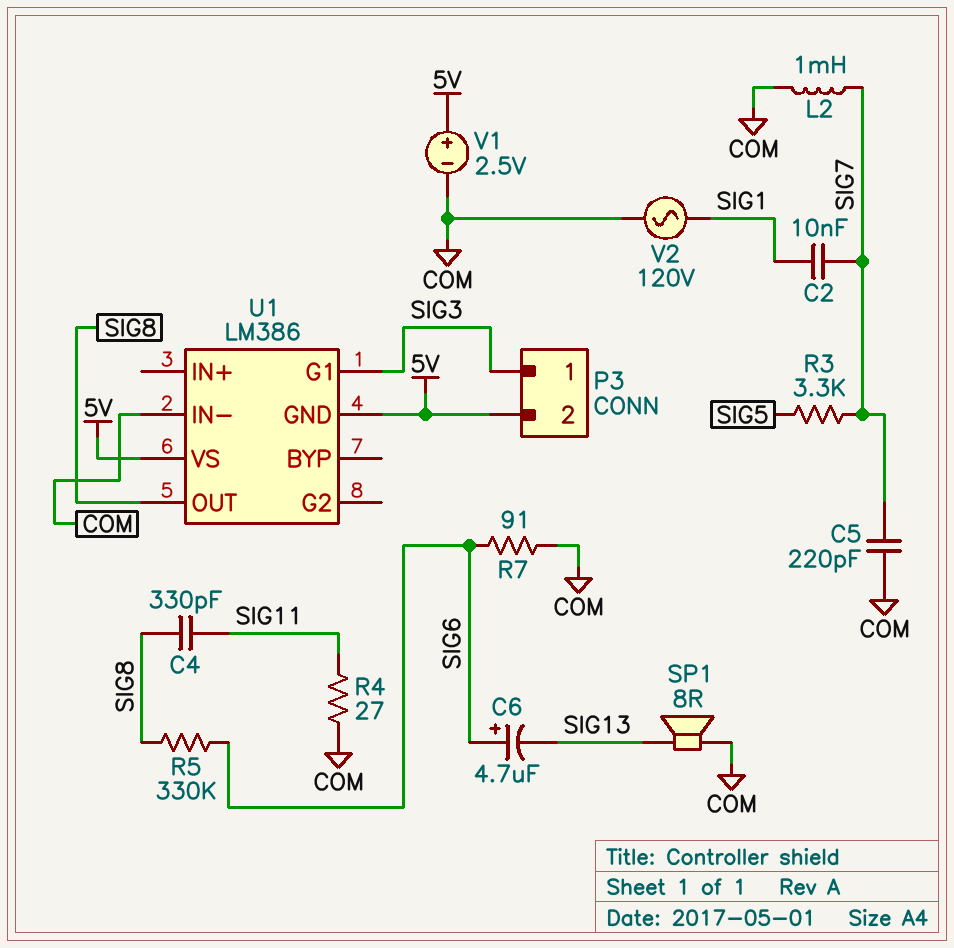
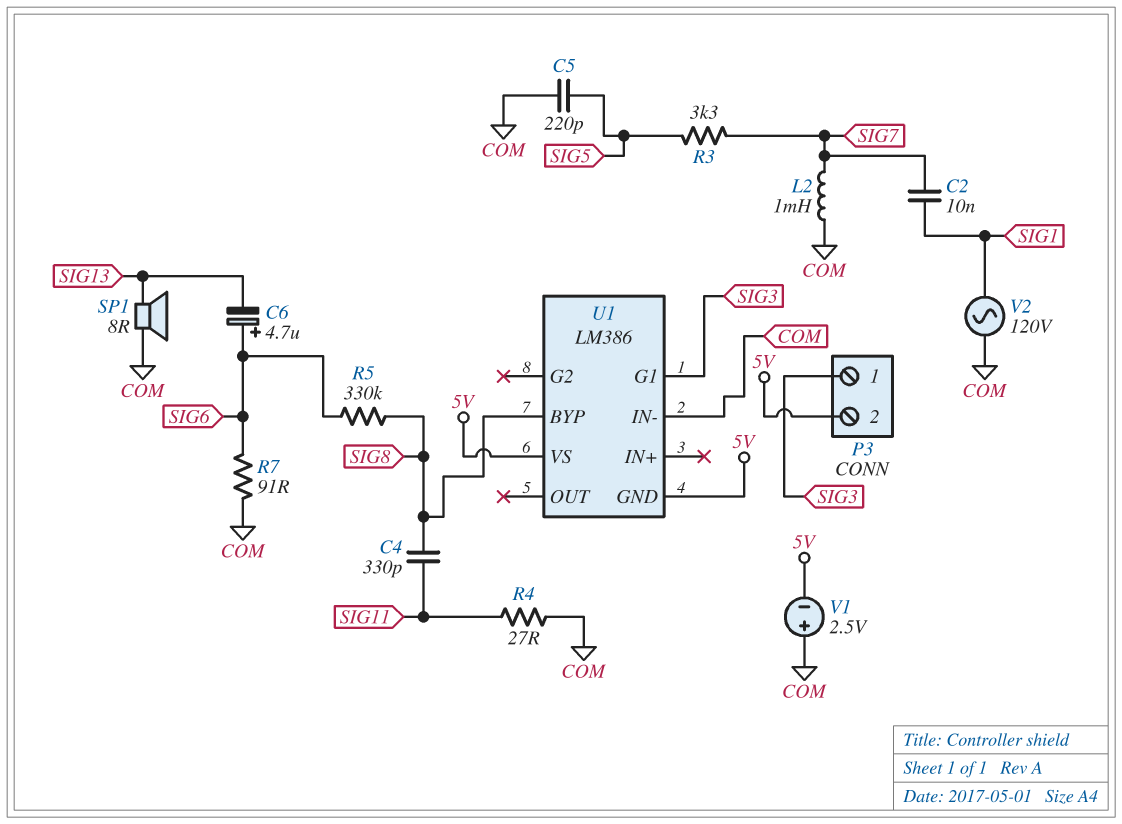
C5: 220pF (COM, SIG7) -> 220pF (COM, SIG5)
U1 pin BYP: none -> SIG8
U1 pin OUT: SIG8 -> none
V1: 2.5V (plus 5V, minus COM) -> 2.5V (plus COM, minus 5V)

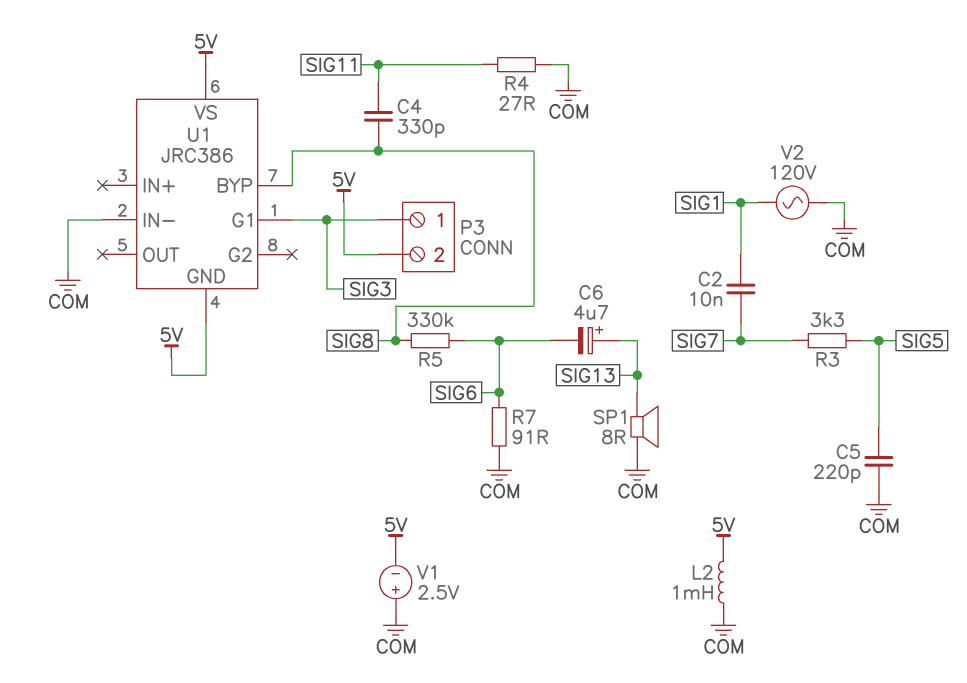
C6: 4.7uF (plus SIG6, minus SIG13) -> 4.7uF (plus SIG13, minus SIG6)
L2: 1mH (COM, SIG7) -> 1mH (5V, COM)
U1: LM386 -> JRC386

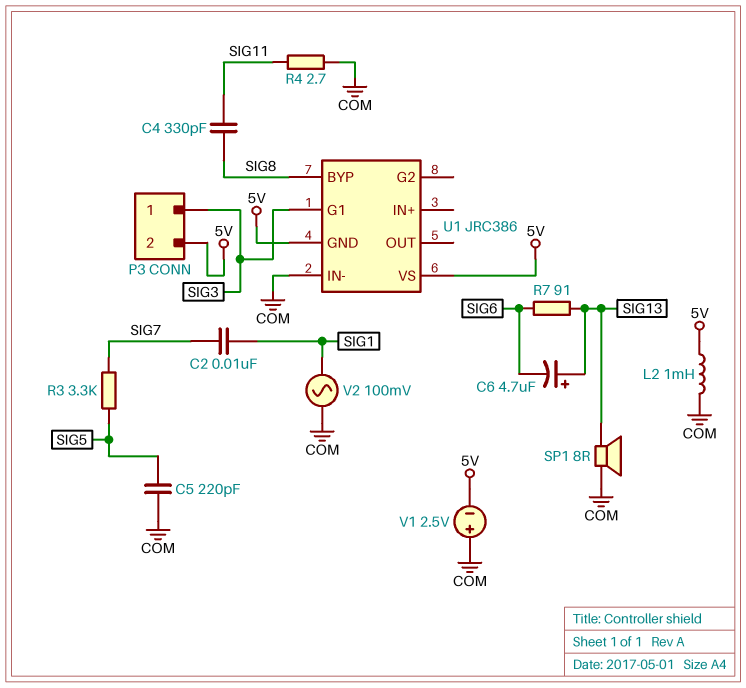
R4: 27 (COM, SIG11) -> 2.7 (COM, SIG11)
R5: 330k (SIG6, SIG8) -> none
R7: 91 (COM, SIG6) -> 91 (SIG6, SIG13)
V2: AC 120V (COM, SIG1) -> AC 100mV (COM, SIG1)

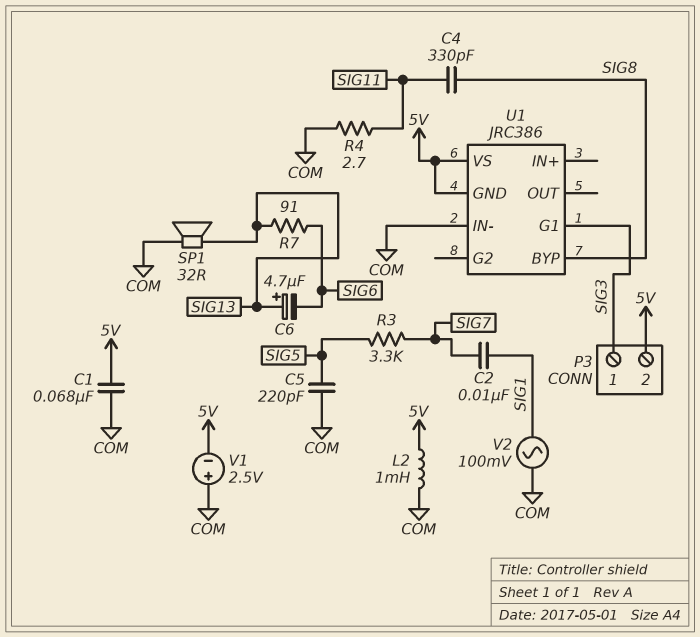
C1: none -> 68nF (5V, COM)
SP1: speaker 8R (COM, SIG13) -> speaker 32R (COM, SIG13)

